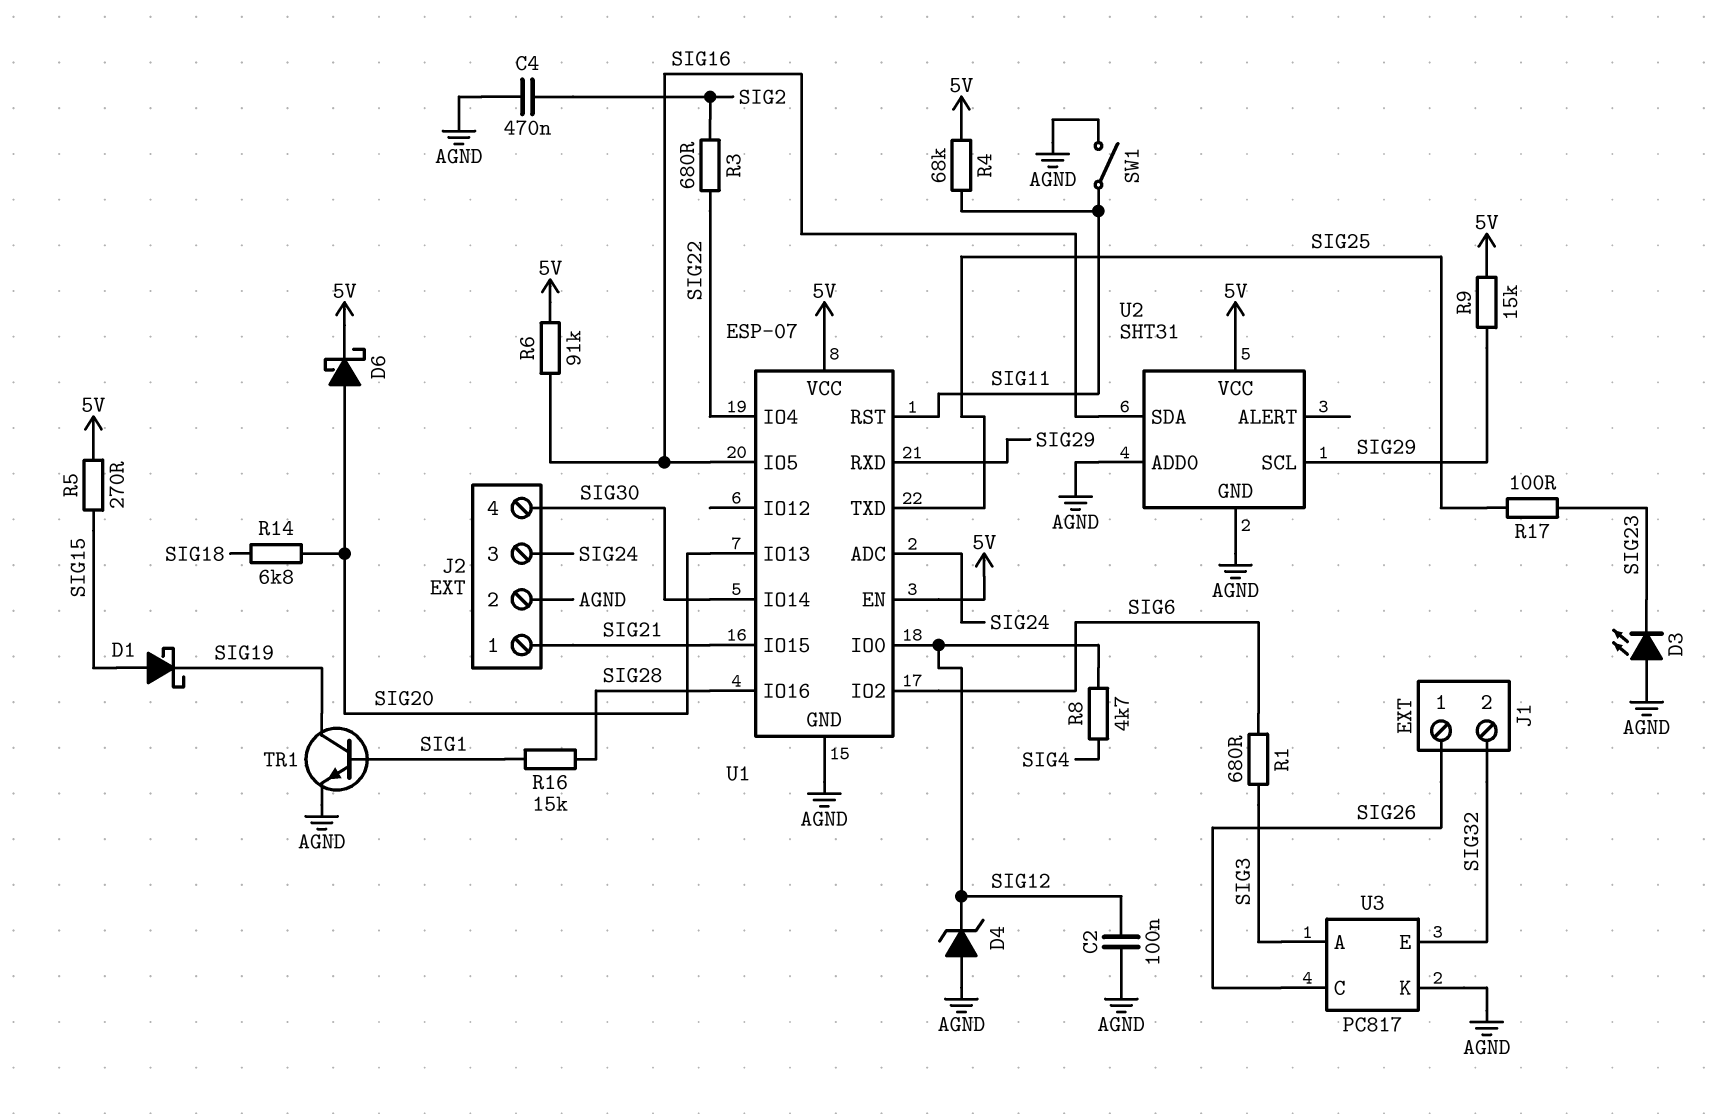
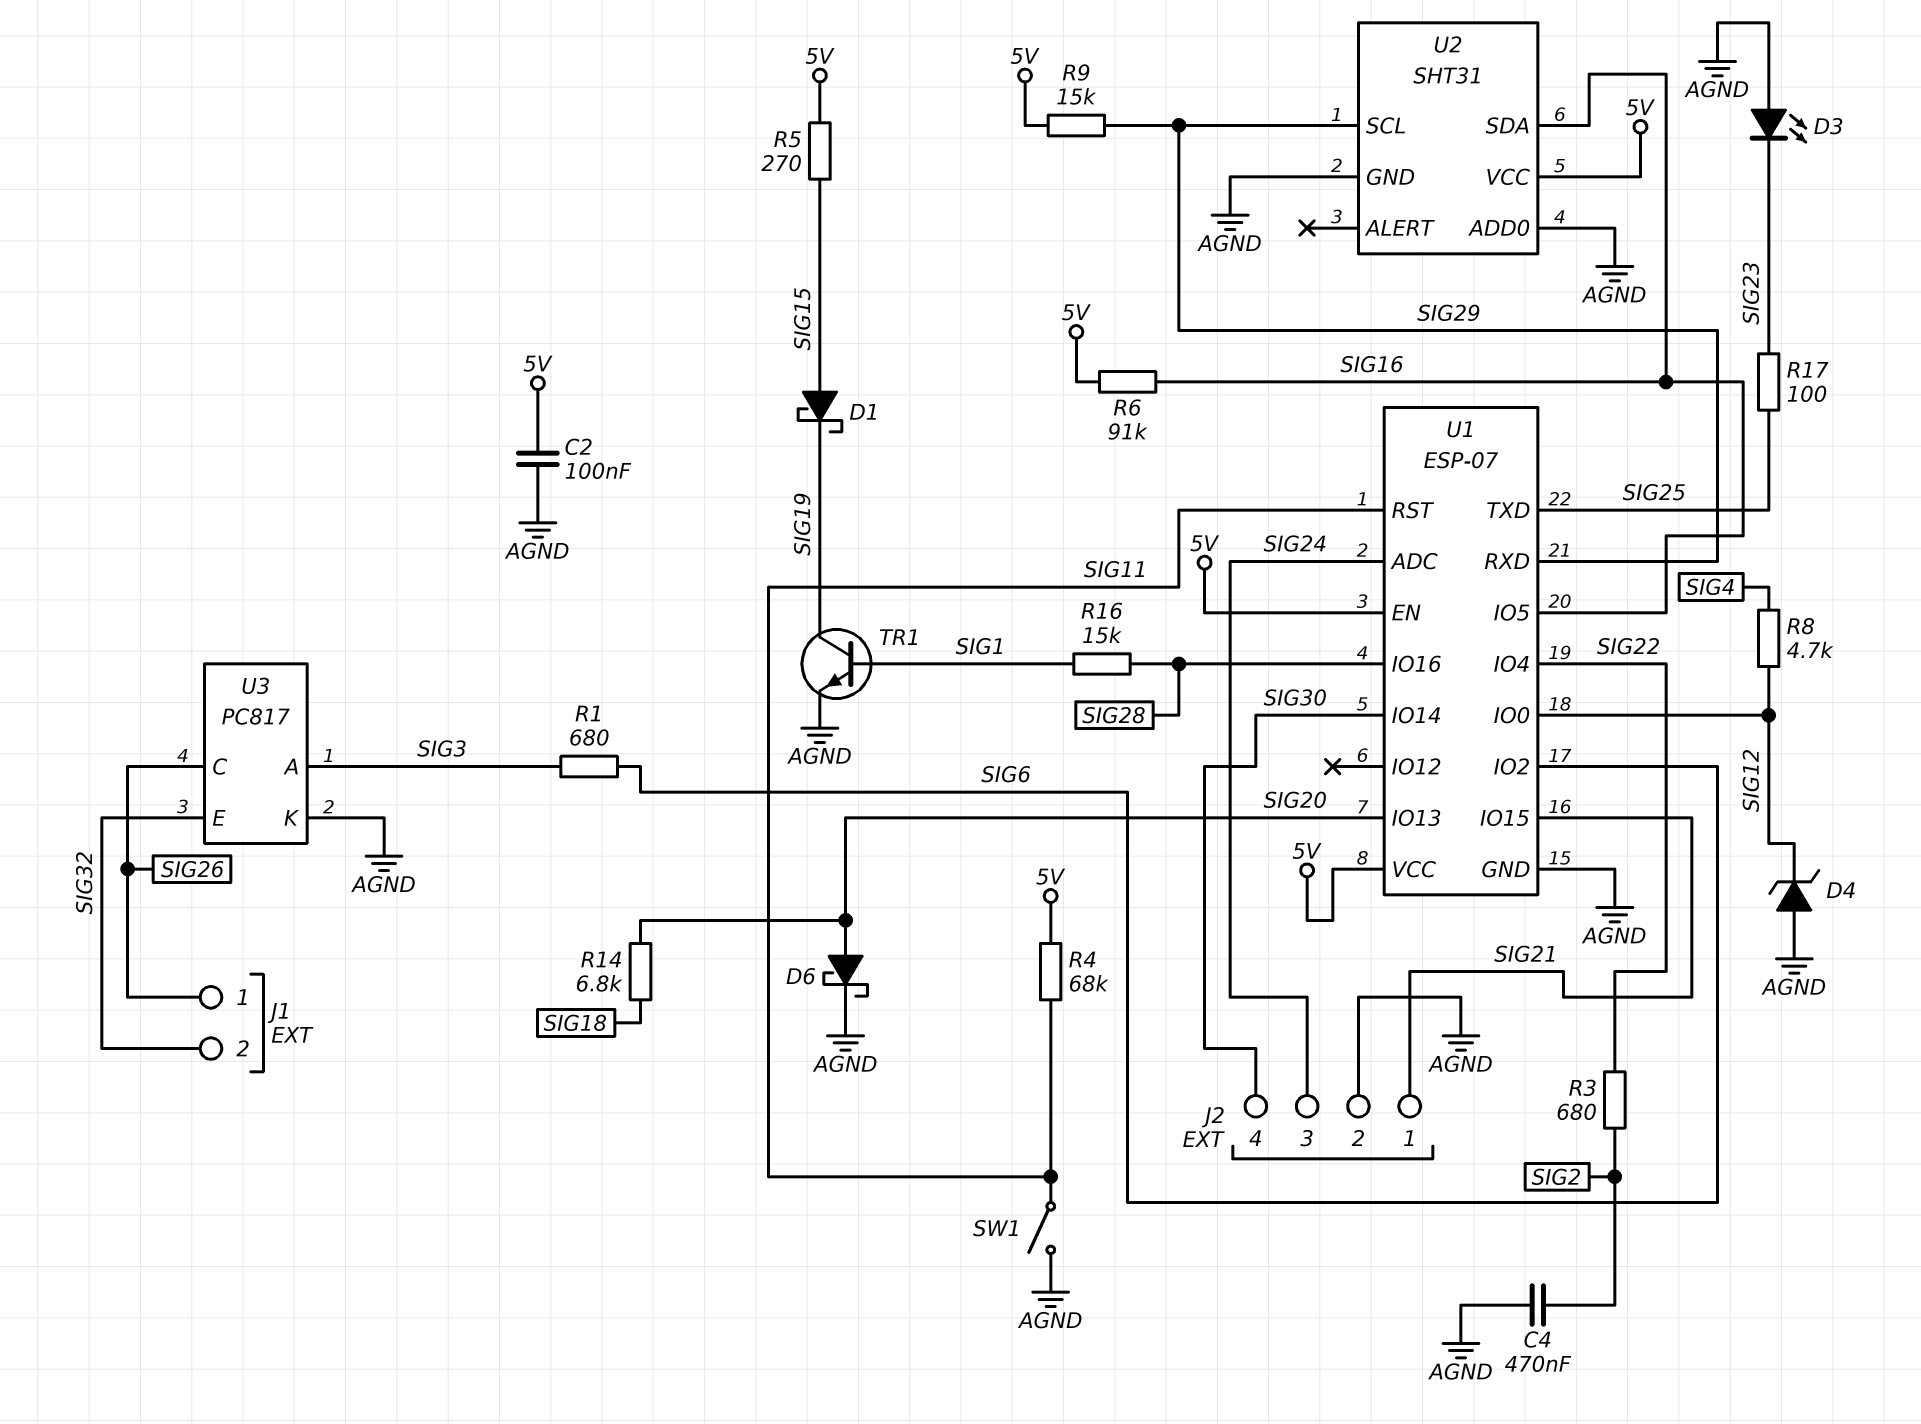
C2: 100nF (AGND, SIG12) -> 100nF (5V, AGND)
D6: schottky (A SIG20, K 5V) -> schottky (A SIG20, K AGND)

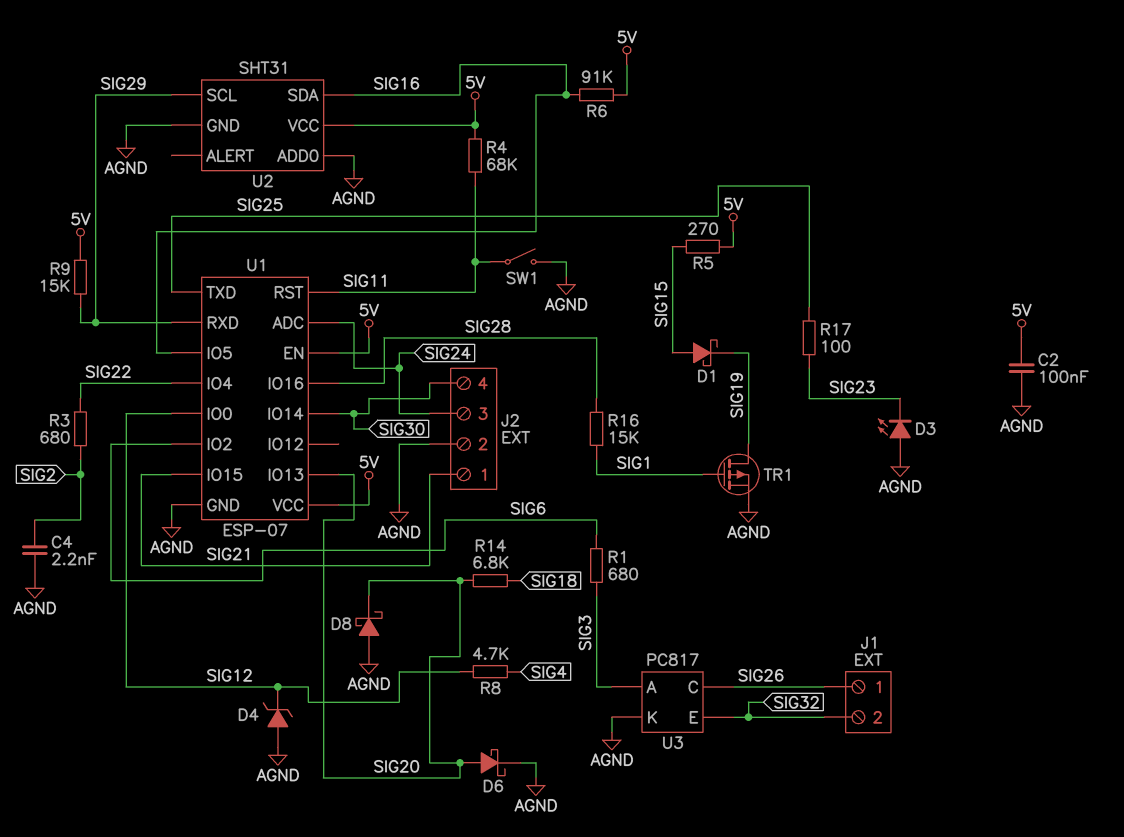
C4: 470nF (AGND, SIG2) -> 2.2nF (AGND, SIG2)
D8: none -> schottky (A AGND, K SIG20)
TR1: NPN (B SIG1, C SIG19, E AGND) -> PMOS (G SIG1, D SIG19, S AGND)

